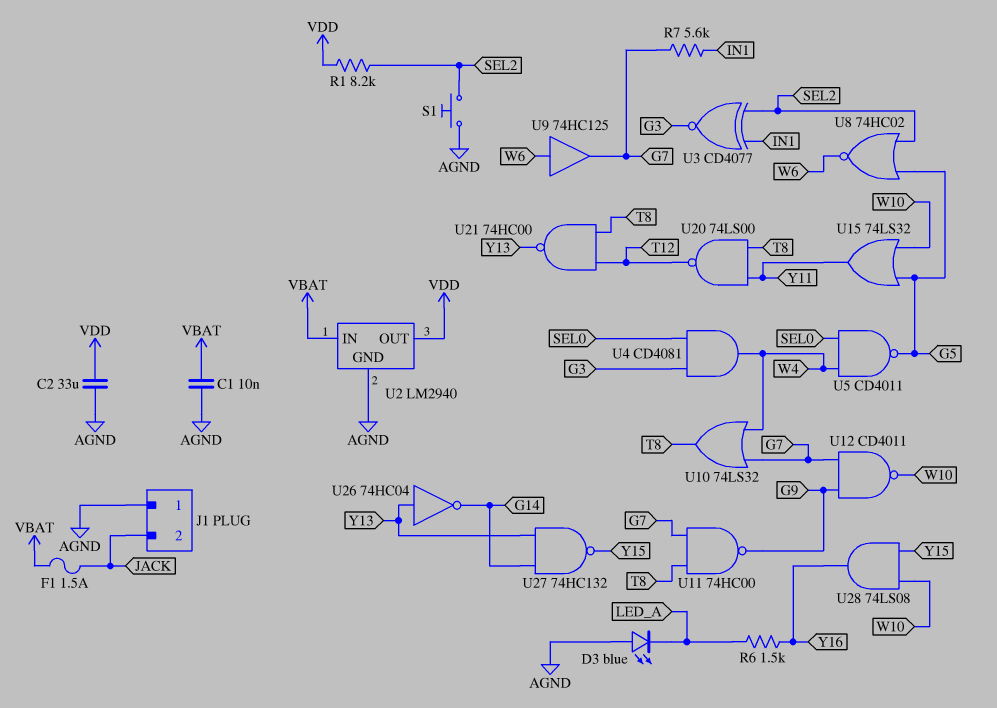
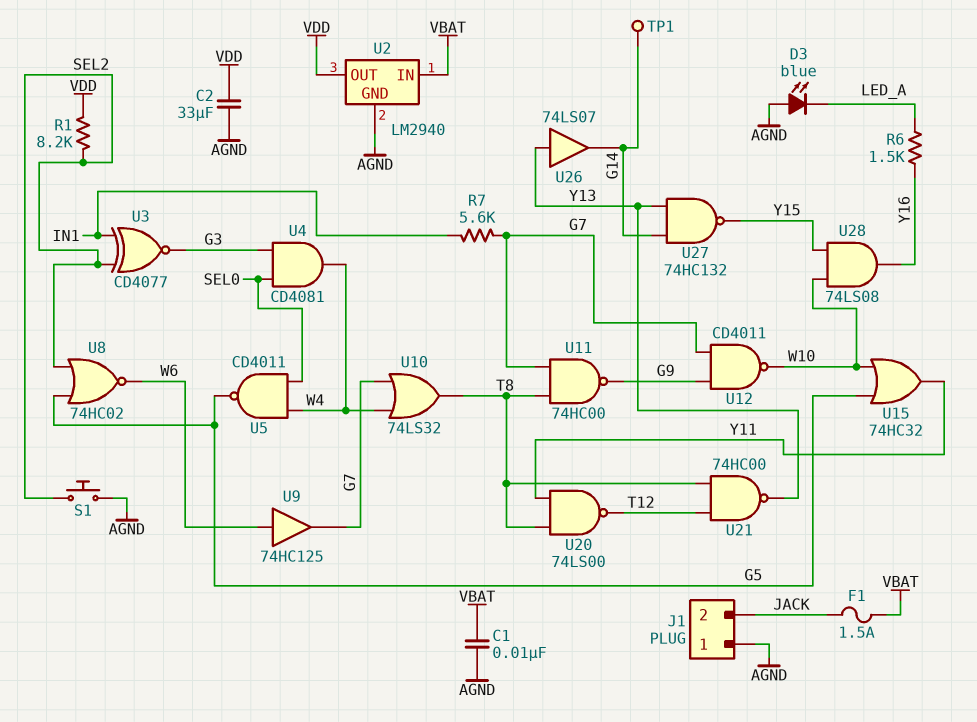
TP1: none -> test point (G14)
U15: OR 74LS32 (in G5, in W10, out Y11) -> OR 74HC32 (in G5, in W10, out Y11)
U26: NOT 74HC04 (in Y13, out G14) -> buffer 74LS07 (in Y13, out G14)

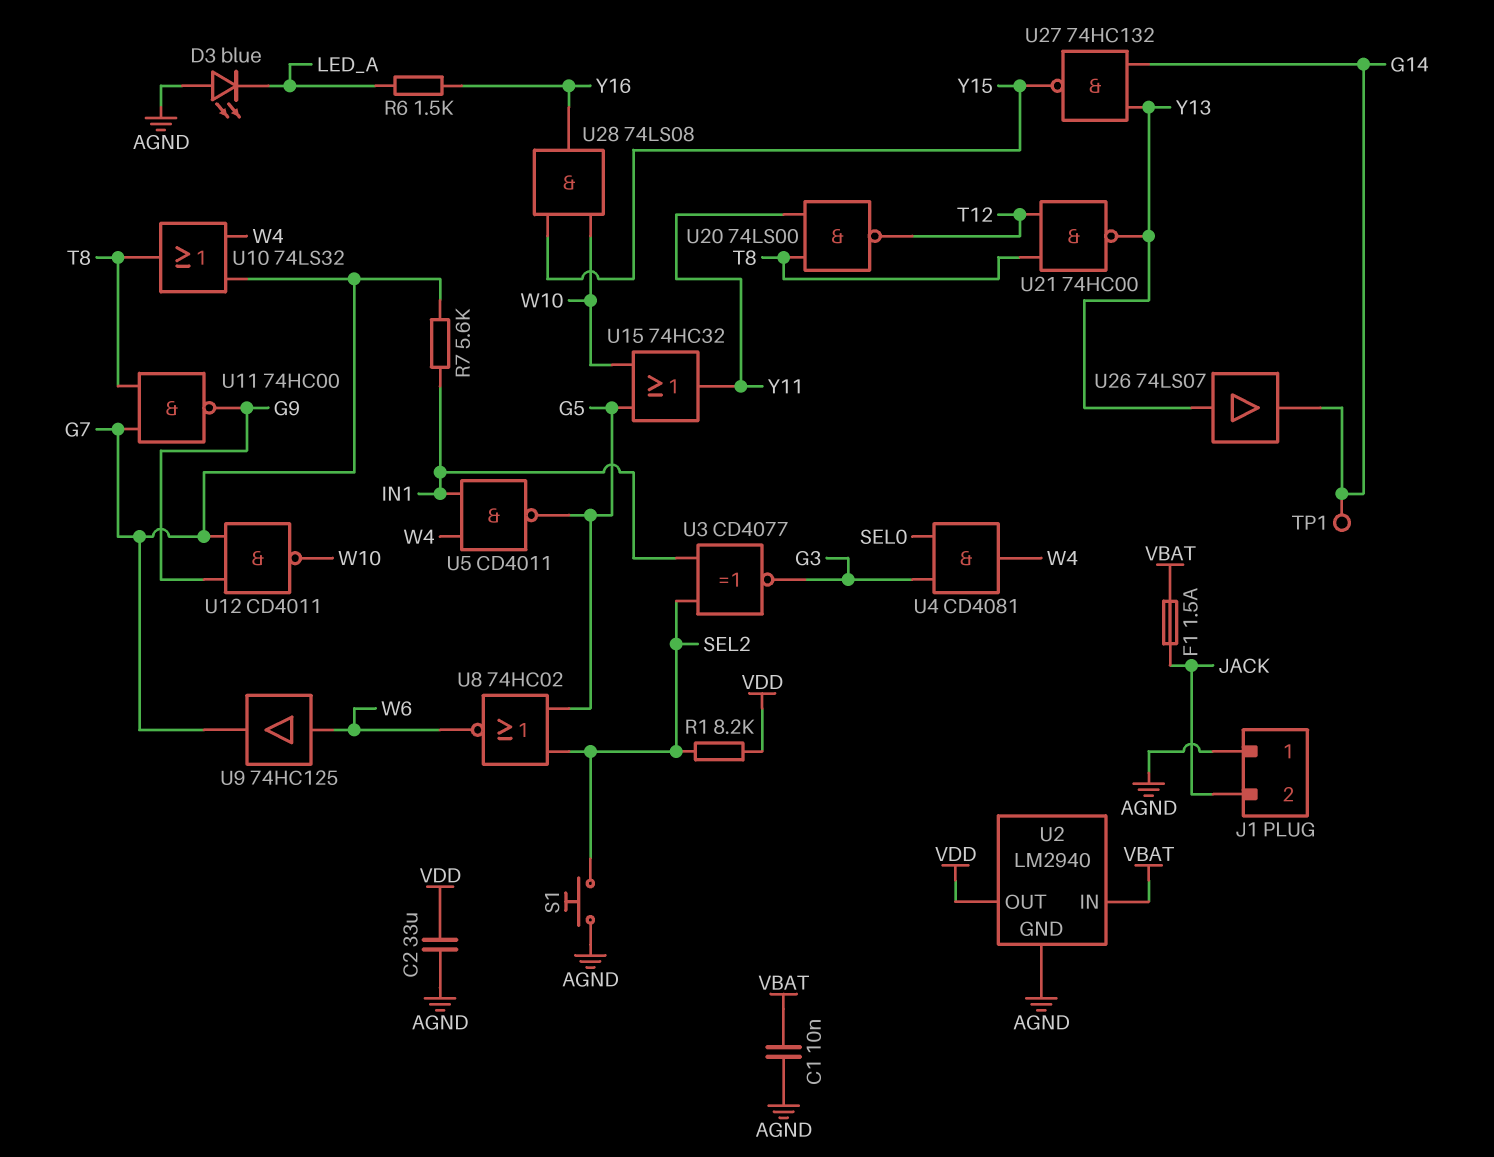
U5: NAND CD4011 (in SEL0, in W4, out G5) -> NAND CD4011 (in IN1, in W4, out G5)

